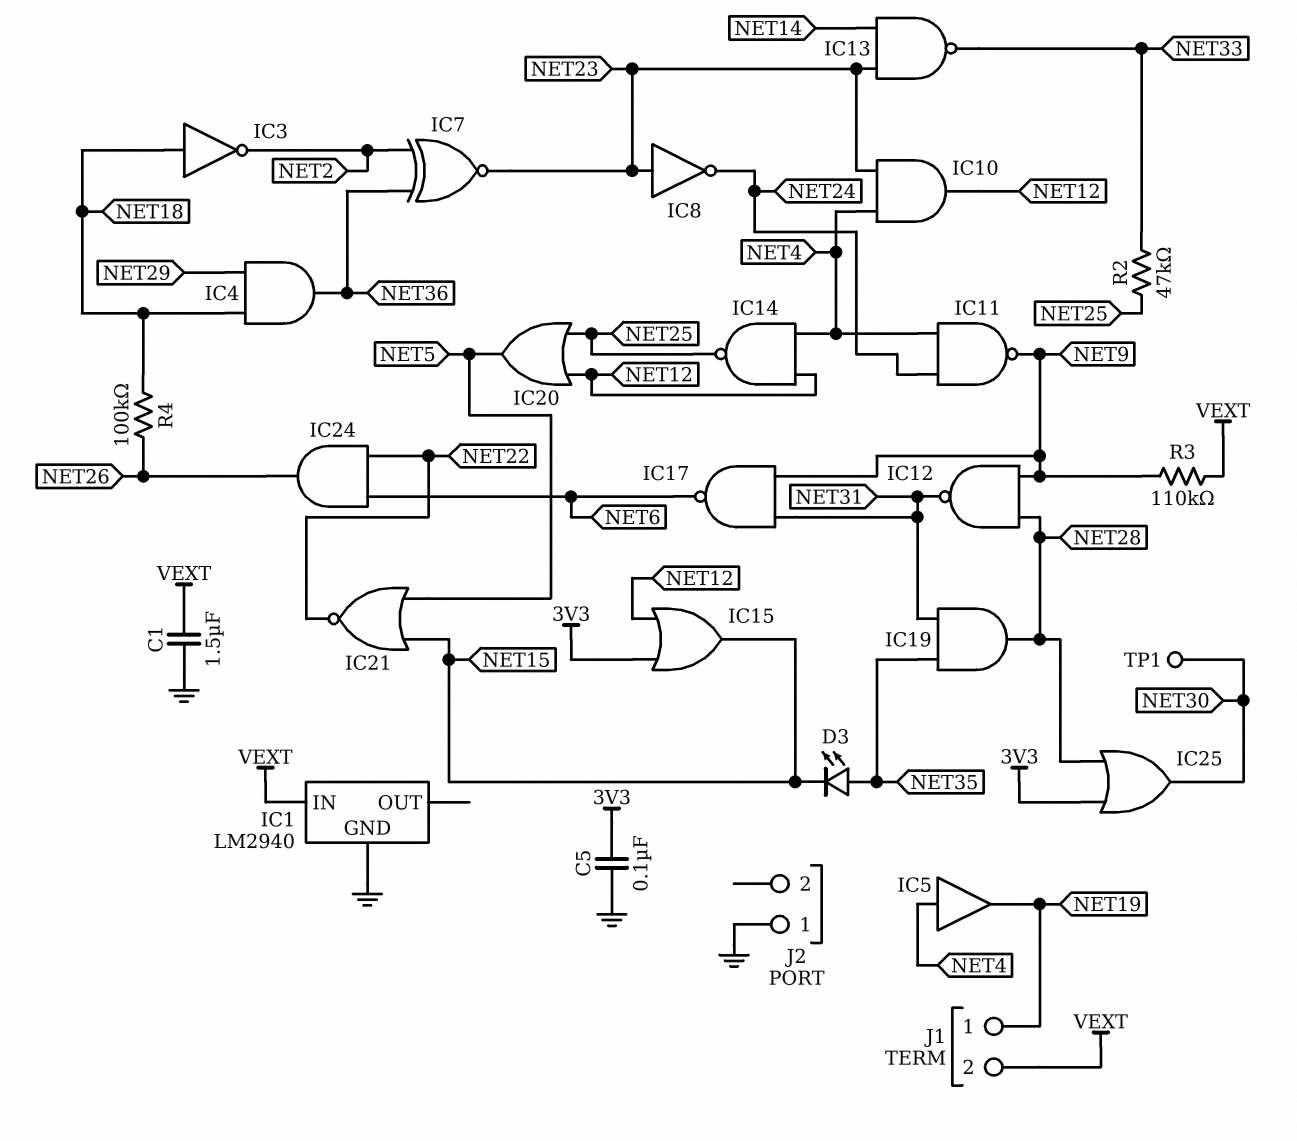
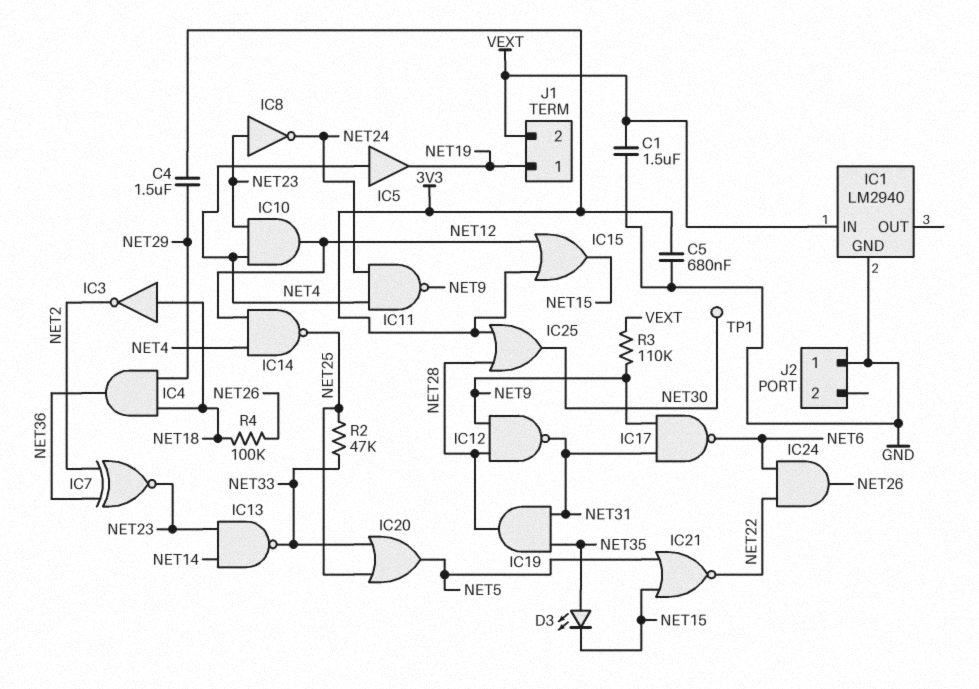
C4: none -> 1.5uF (3V3, NET29)
C5: 100nF (3V3, GND) -> 680nF (3V3, GND)
IC20: OR (in NET12, in NET25, out NET5) -> OR (in NET25, in NET33, out NET5)

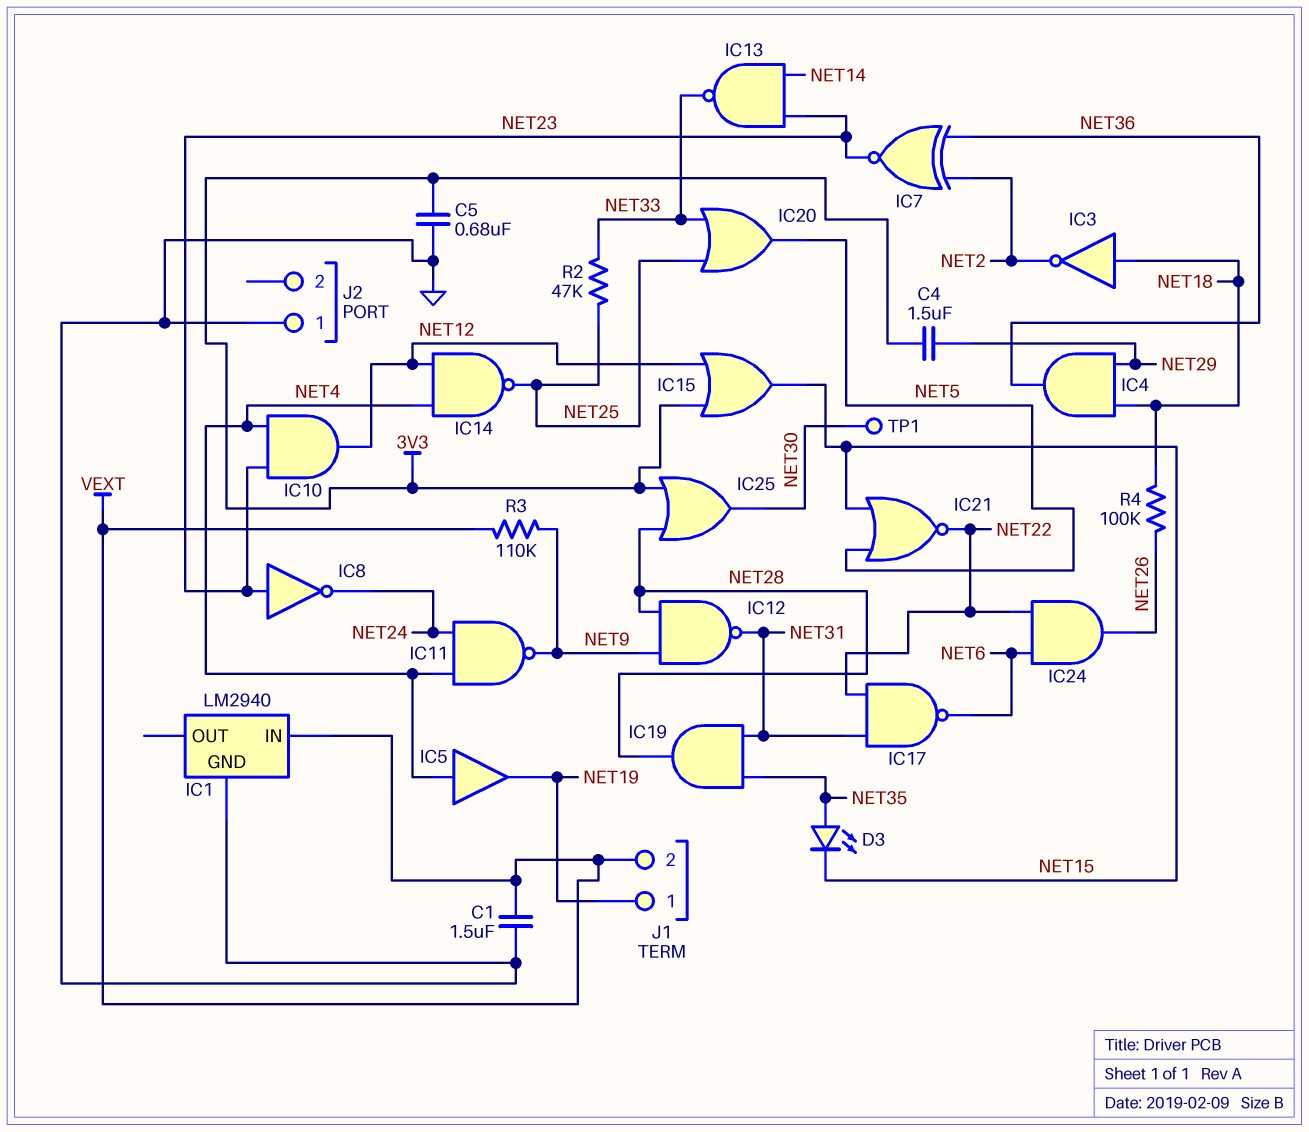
IC17: NAND (in NET9, in NET31, out NET6) -> NAND (in NET22, in NET31, out NET6)

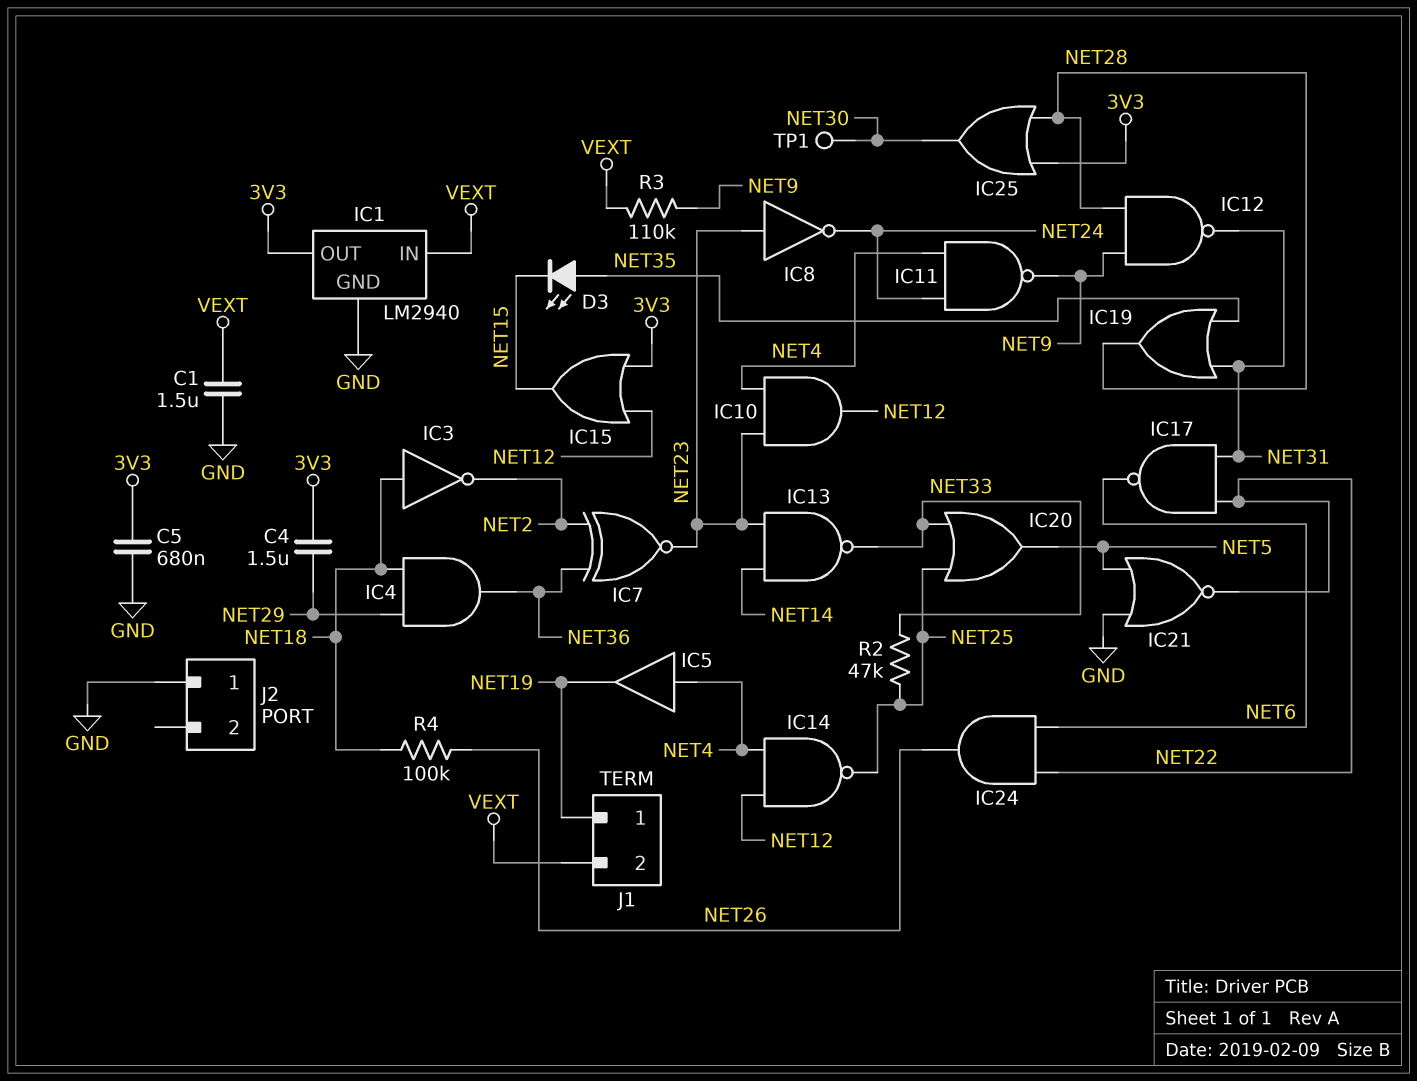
IC1 pin OUT: none -> 3V3
IC19: AND (in NET31, in NET35, out NET28) -> OR (in NET31, in NET35, out NET28)
IC21: NOR (in NET5, in NET15, out NET22) -> NOR (in GND, in NET5, out NET22)

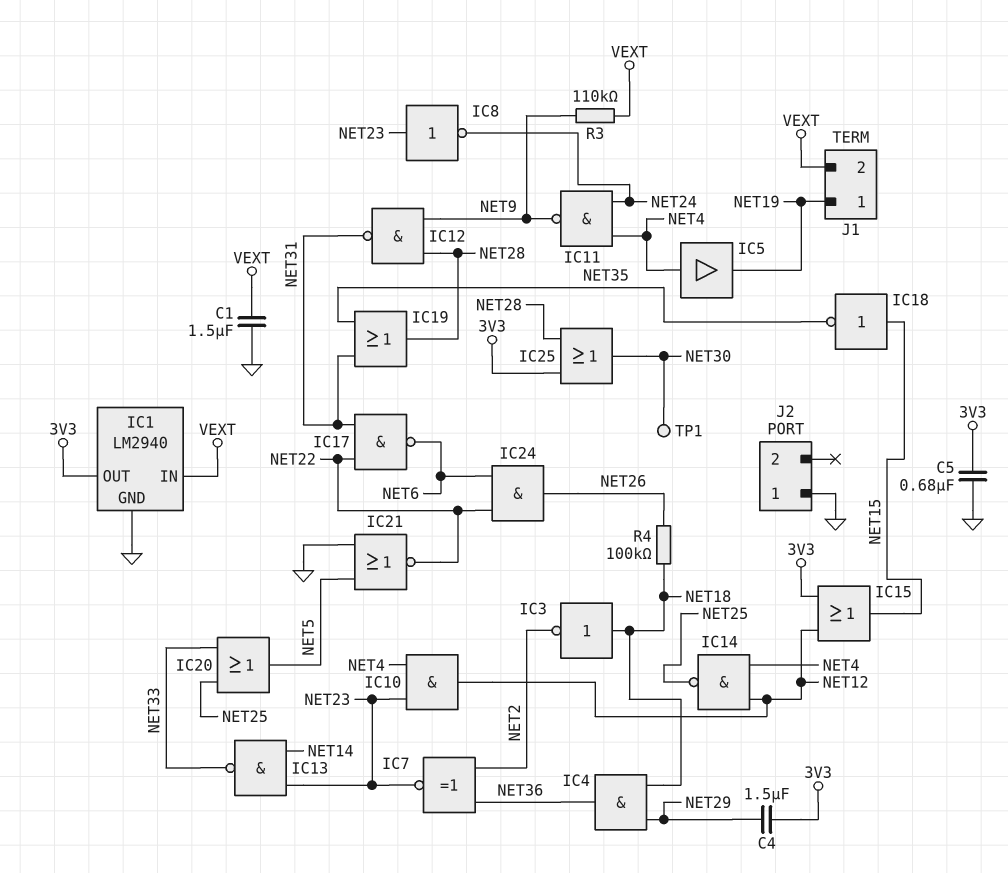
D3: LED (A NET35, K NET15) -> none
IC18: none -> NOT (in NET15, out NET35)
R2: 47k (NET25, NET33) -> none

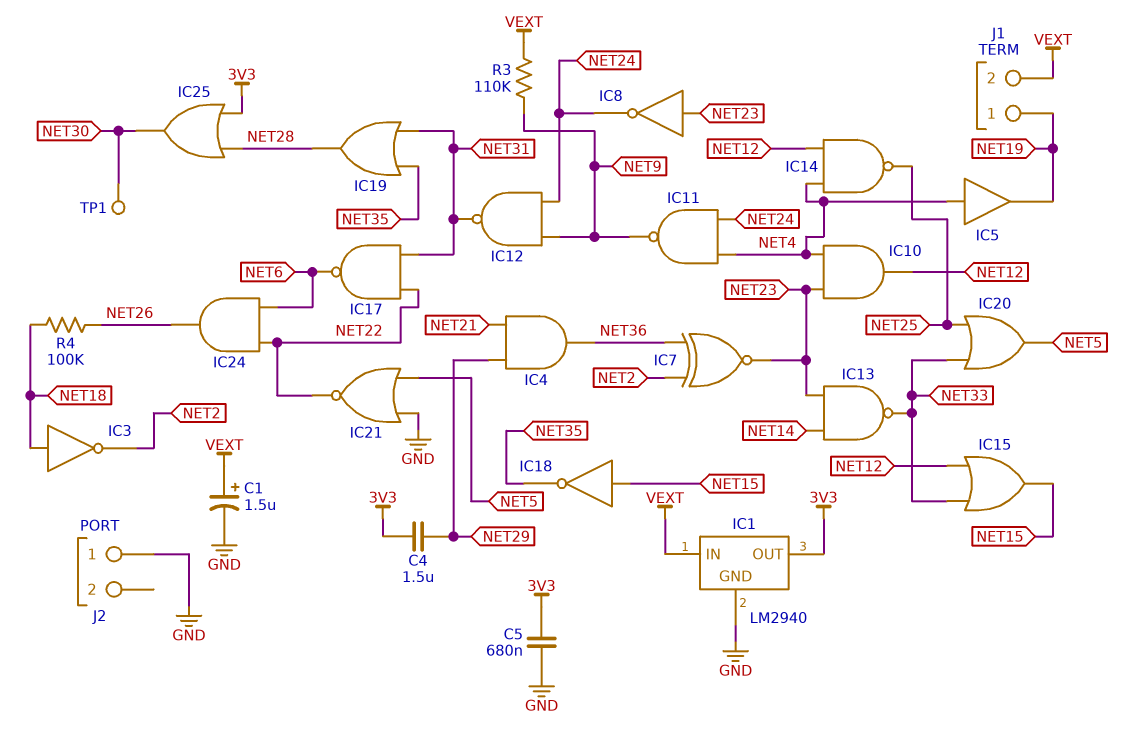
C1: 1.5uF (GND, VEXT) -> 1.5uF (plus VEXT, minus GND)
IC4: AND (in NET18, in NET29, out NET36) -> AND (in NET21, in NET29, out NET36)
IC12: NAND (in NET9, in NET28, out NET31) -> NAND (in NET9, in NET24, out NET31)
IC15: OR (in 3V3, in NET12, out NET15) -> OR (in NET12, in NET33, out NET15)

